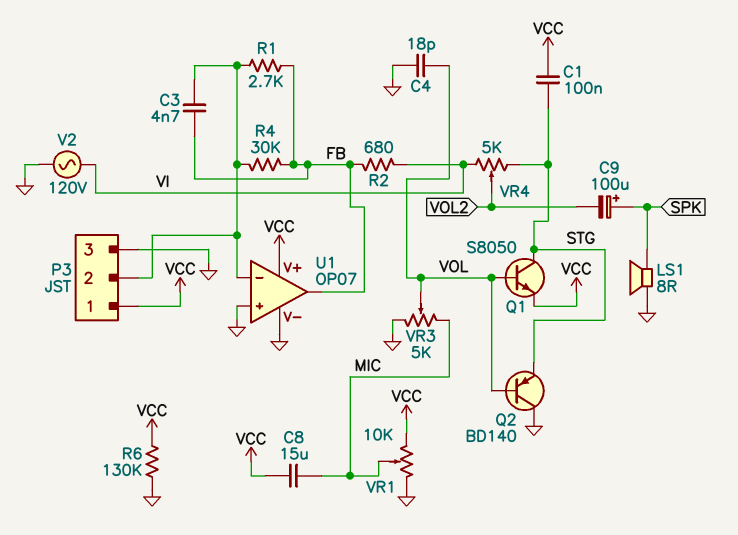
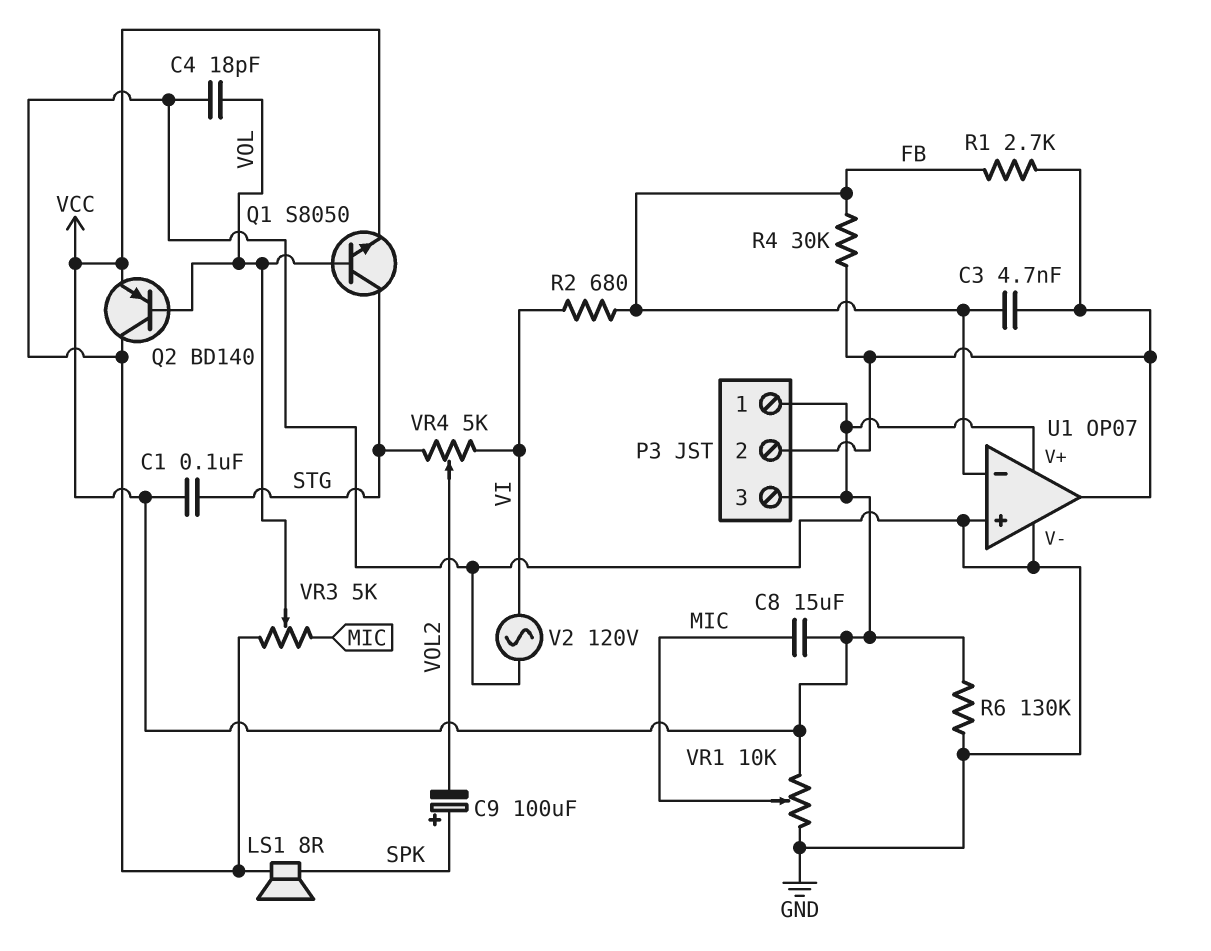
P3 pin 3: GND -> VCC
Q2: PNP BD140 (B VOL, C GND, E STG) -> PNP BD140 (B VOL, C GND, E VCC)
U1 pin in-: P3/2 -> FB
U1 pin out: FB -> P3/2

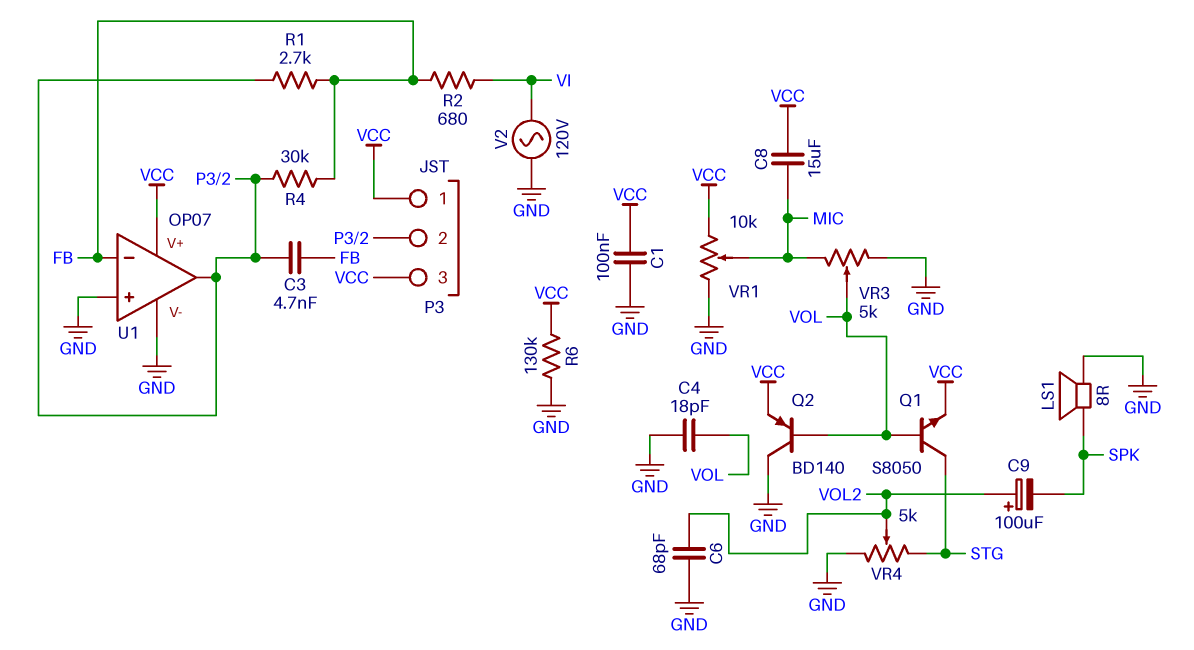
C1: 100nF (STG, VCC) -> 100nF (GND, VCC)
C6: none -> 68pF (GND, VOL2)
C9: 100uF (plus SPK, minus VOL2) -> 100uF (plus VOL2, minus SPK)
VR4: 5k (STG, VI, wiper VOL2) -> 5k (GND, STG, wiper VOL2)

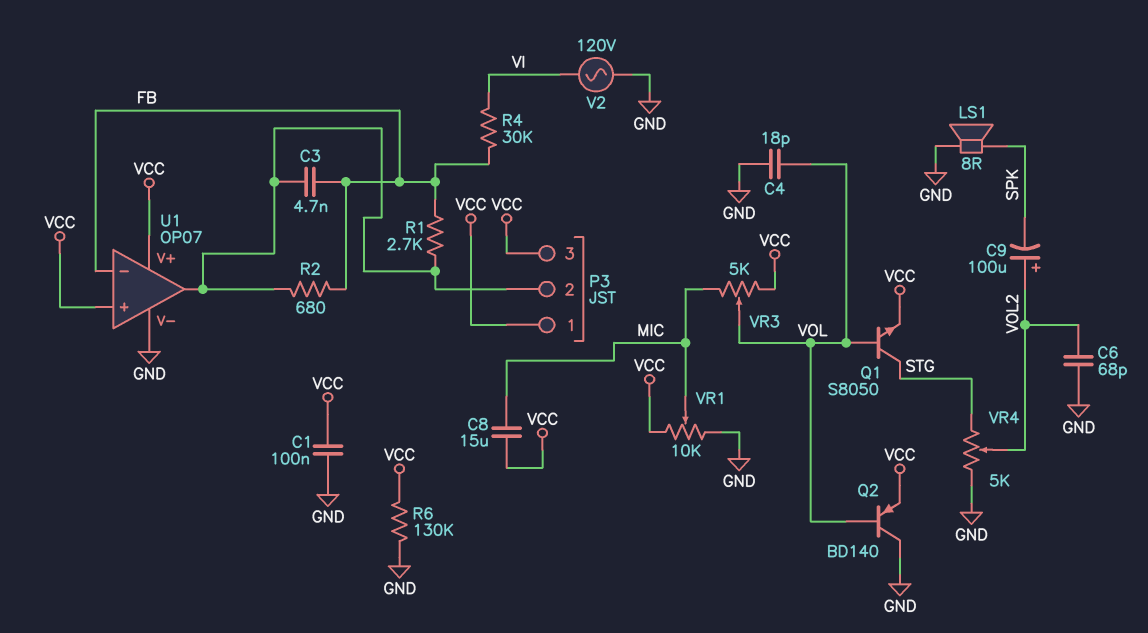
R2: 680 (FB, VI) -> 680 (FB, P3/2)
R4: 30k (FB, P3/2) -> 30k (FB, VI)
U1 pin in+: GND -> VCC
VR3: 5k (GND, MIC, wiper VOL) -> 5k (MIC, VCC, wiper VOL)

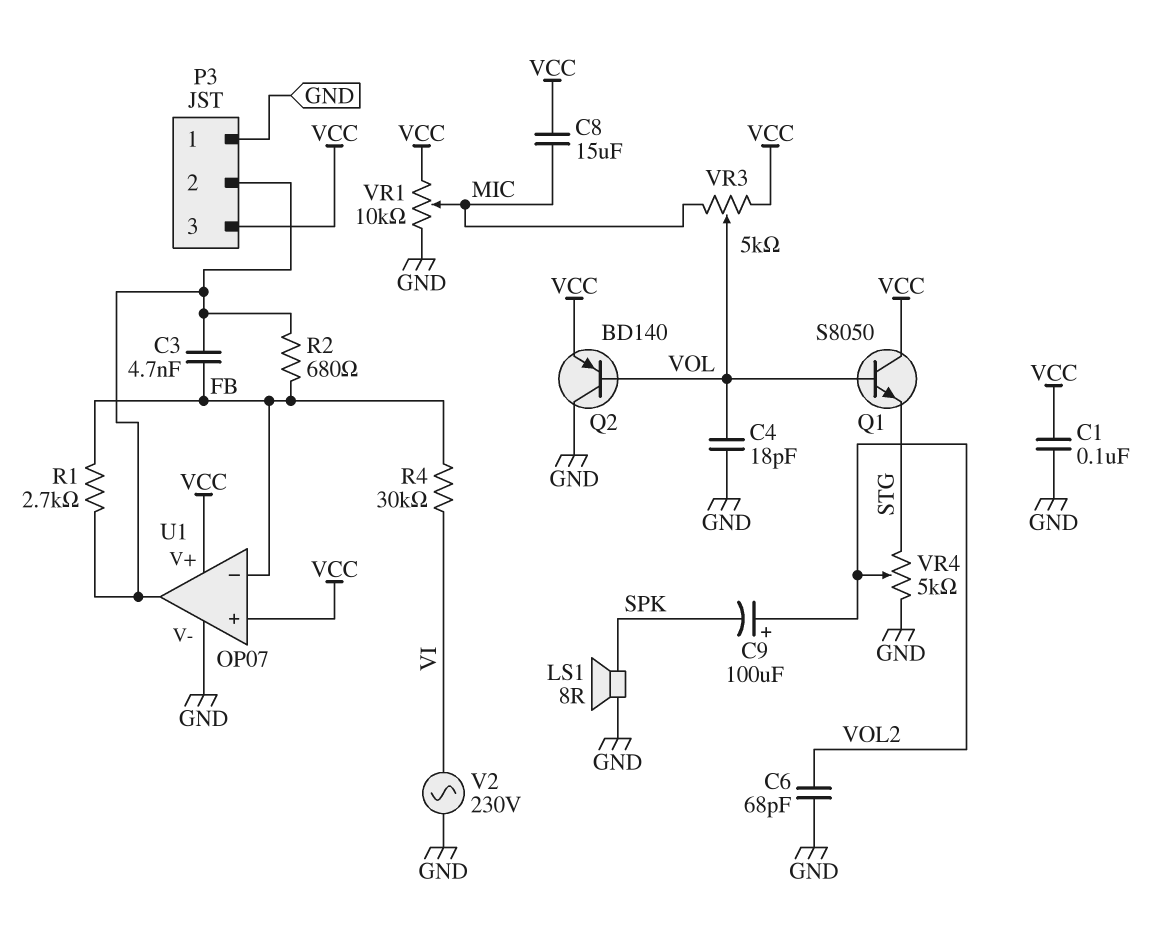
P3 pin 1: VCC -> GND
Q1: NPN S8050 (B VOL, C STG, E VCC) -> NPN S8050 (B VOL, C VCC, E STG)
R6: 130k (GND, VCC) -> none
V2: AC 120V (GND, VI) -> AC 230V (GND, VI)

